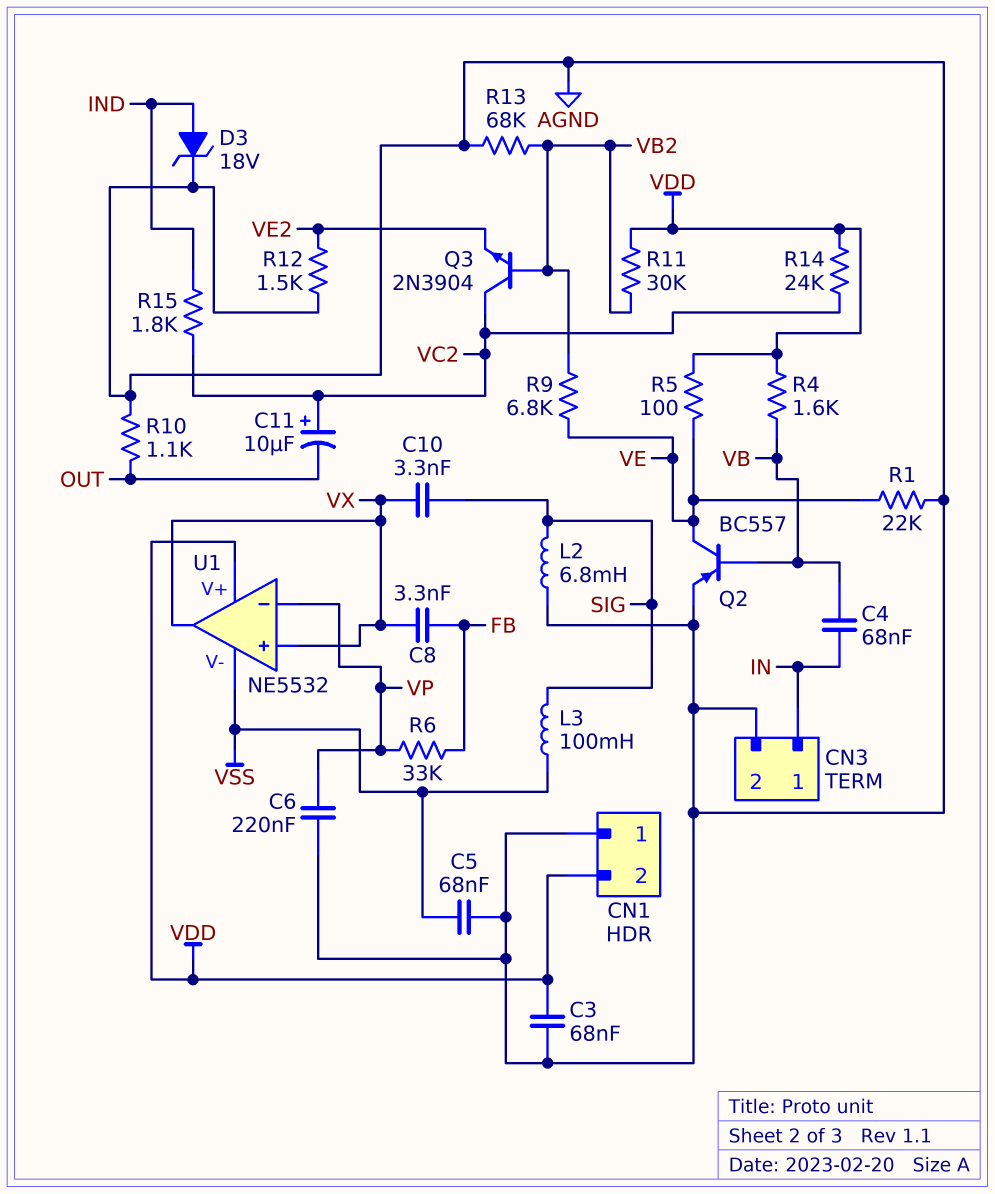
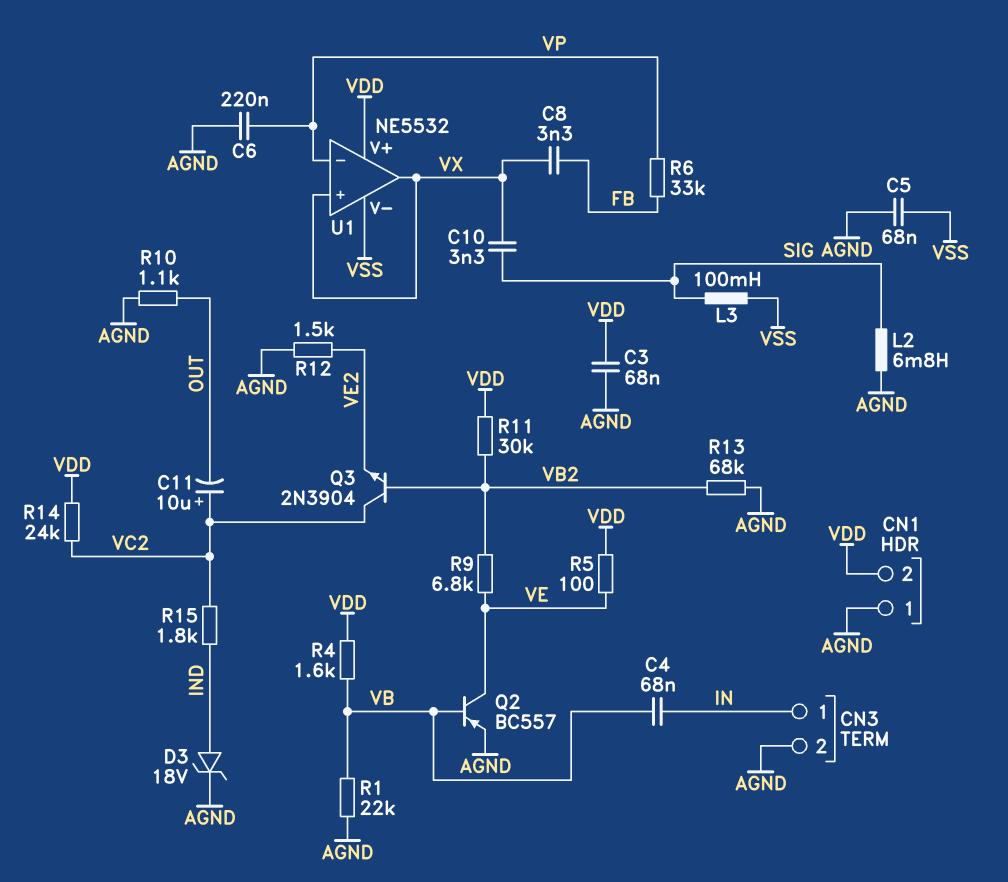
R1: 22k (AGND, VE) -> 22k (AGND, VB)

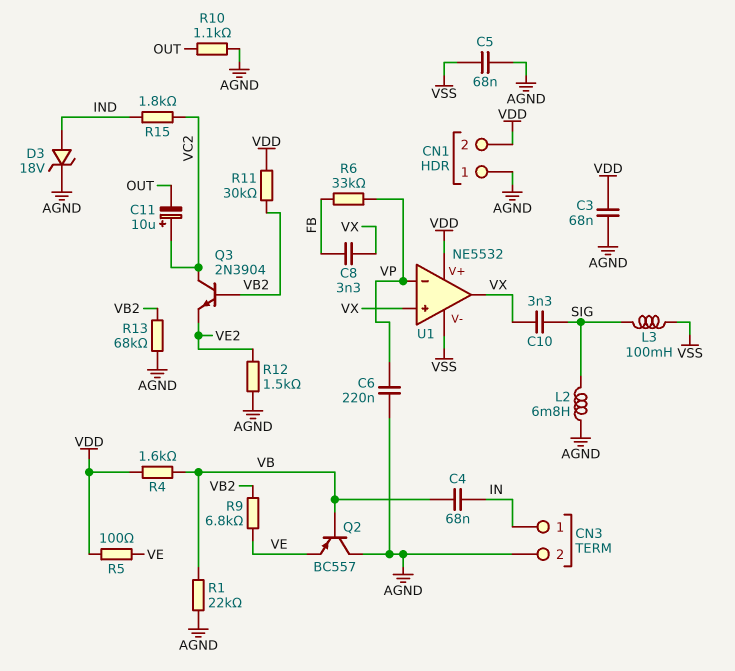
Q2: PNP BC557 (B VB, C VE, E AGND) -> PNP BC557 (B VB, C AGND, E VE)
R14: 24k (VC2, VDD) -> none

